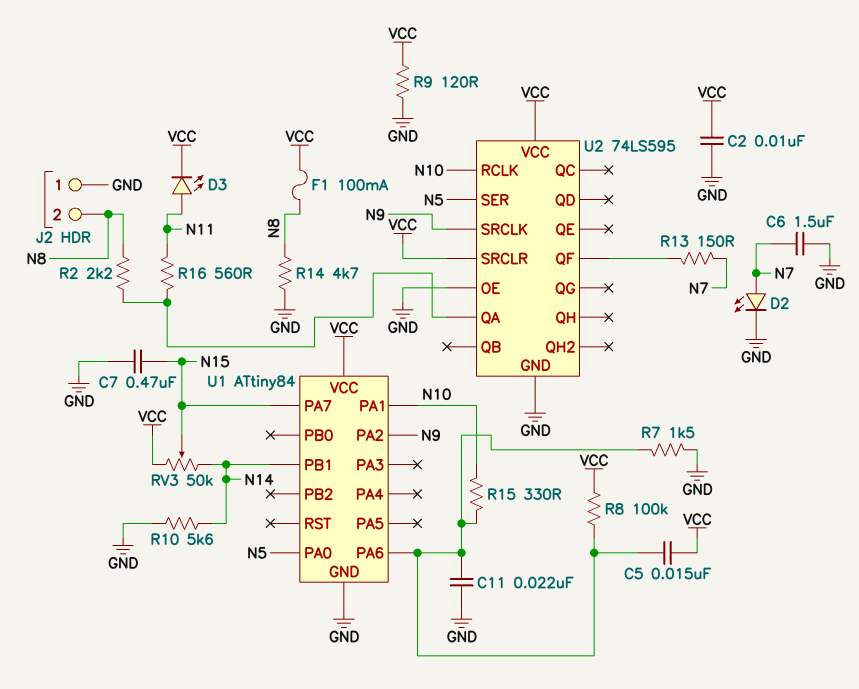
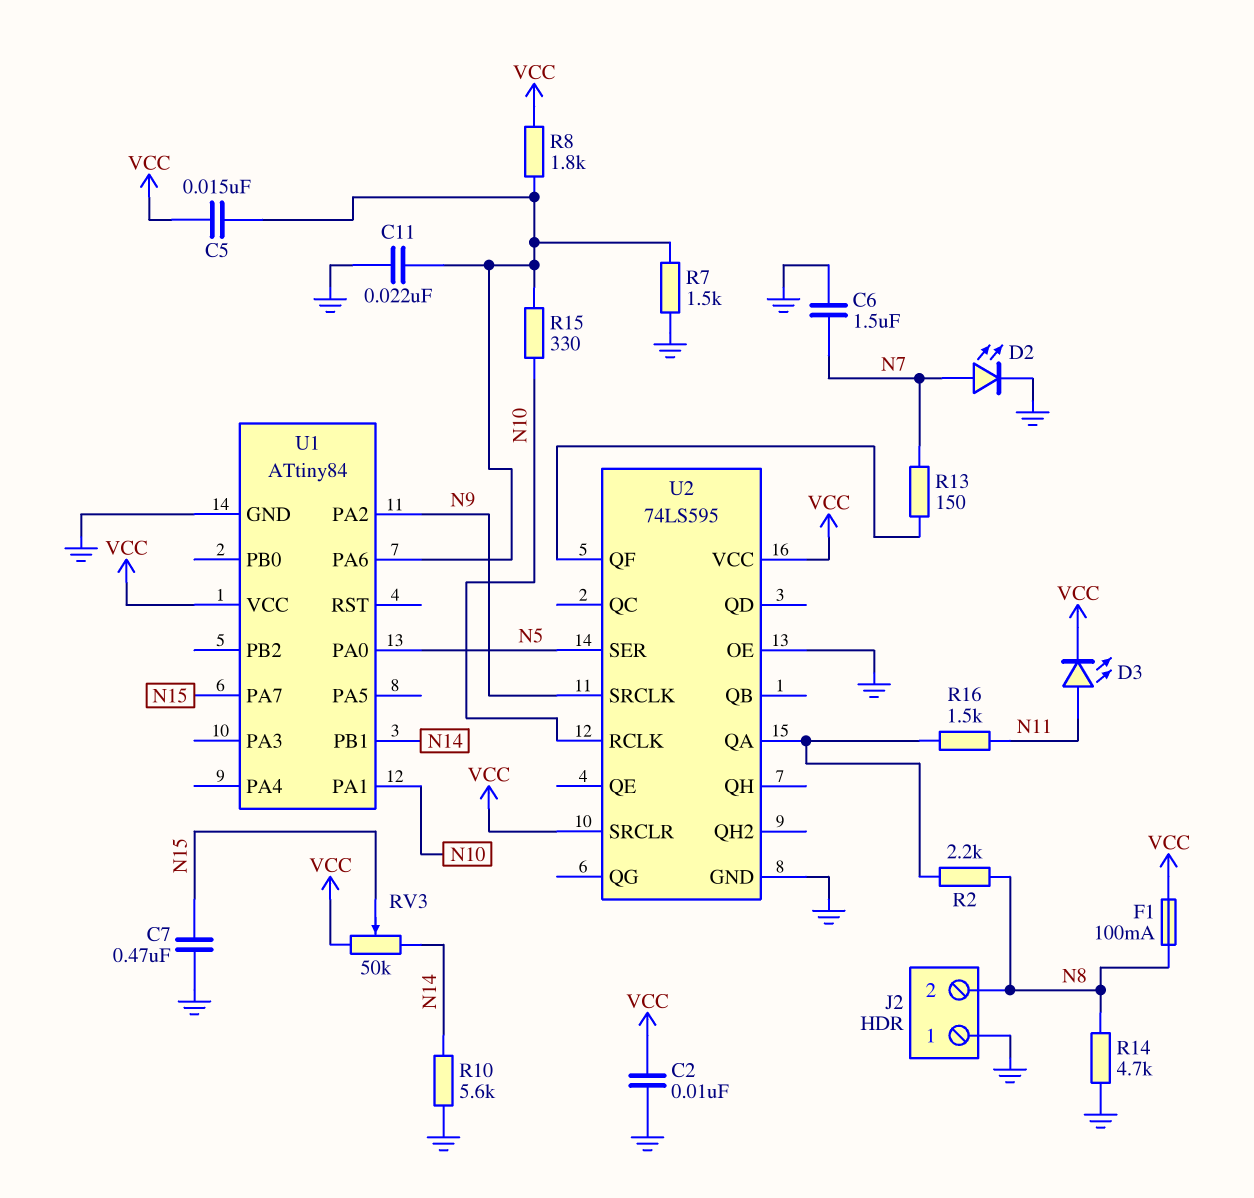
R8: 100k (U1/PA6, VCC) -> 1.8k (U1/PA6, VCC)
R9: 120 (GND, VCC) -> none
R16: 560 (N11, U2/QA) -> 1.5k (N11, U2/QA)

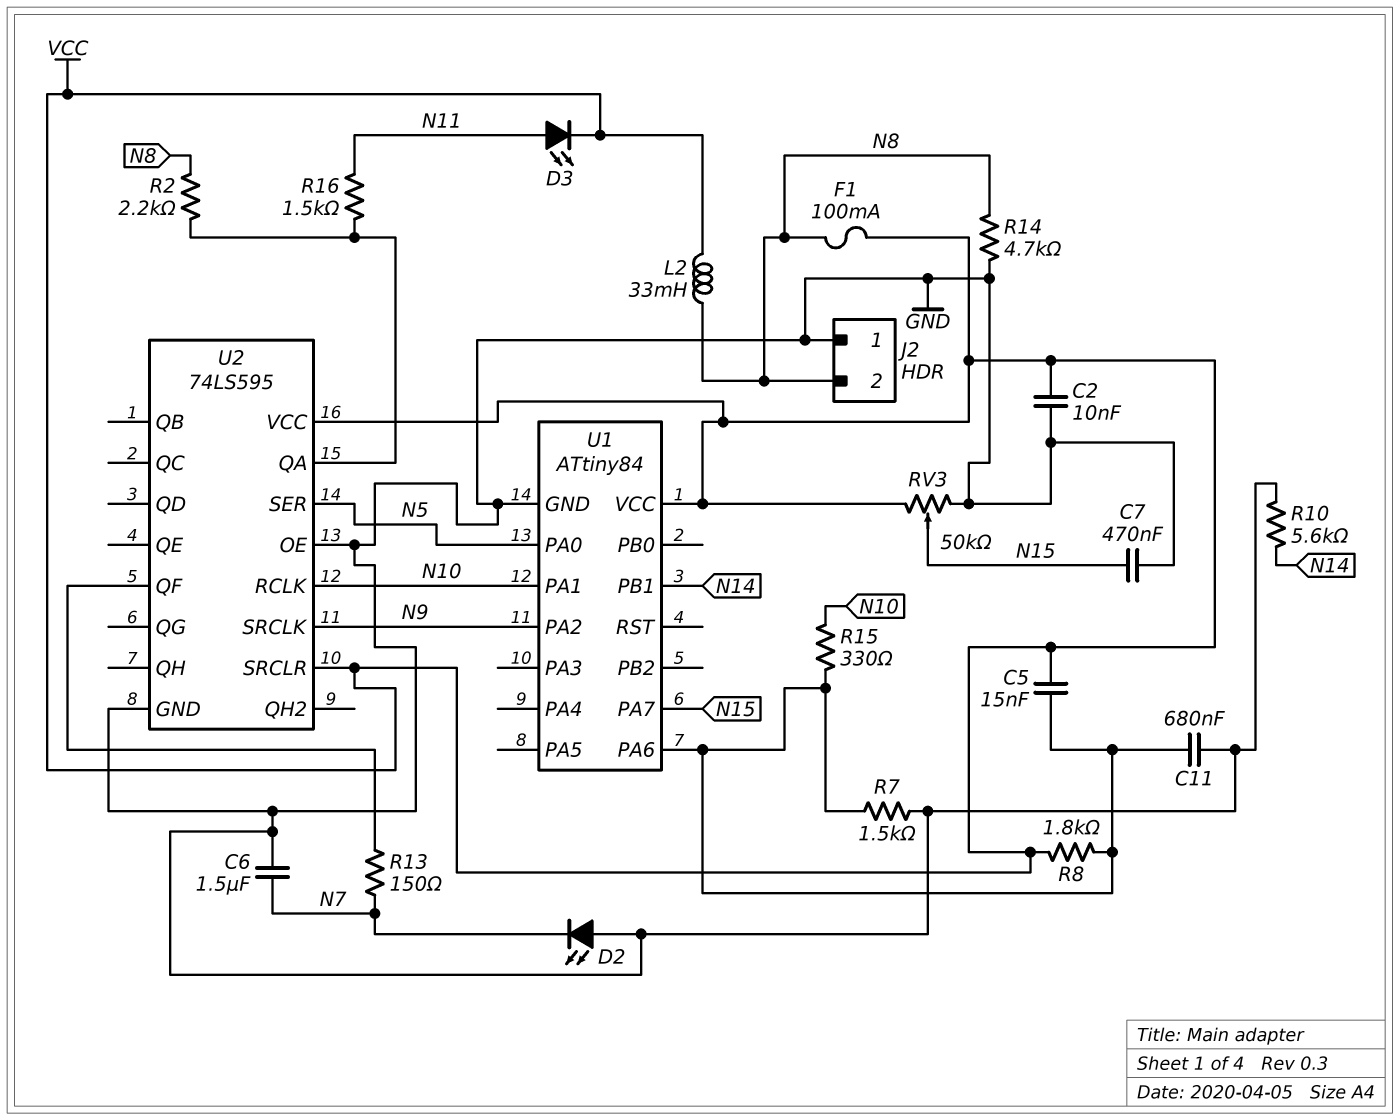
C11: 22nF (GND, U1/PA6) -> 680nF (GND, U1/PA6)
D2: LED (A N7, K GND) -> LED (A GND, K N7)
L2: none -> 33mH (N8, VCC)
RV3: 50k (N14, VCC, wiper N15) -> 50k (GND, VCC, wiper N15)

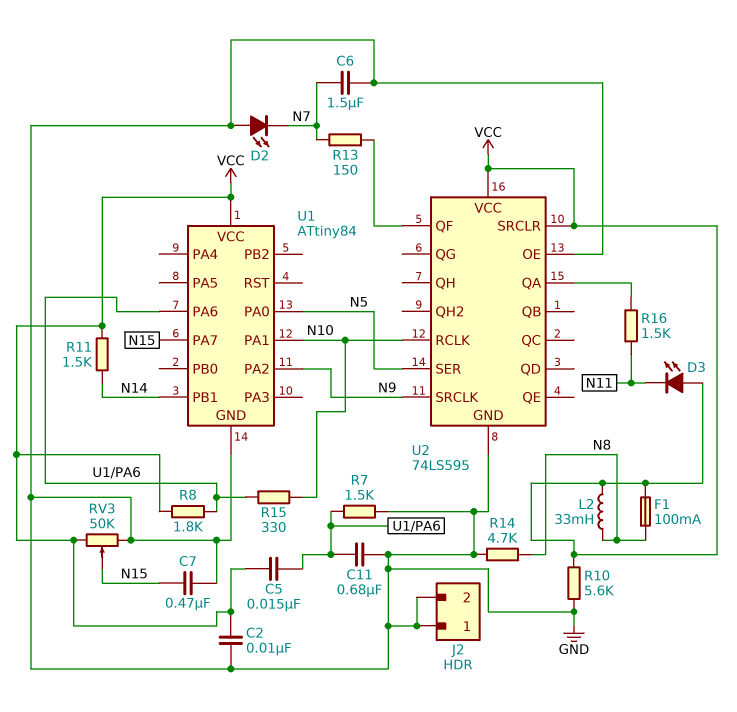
D3: LED (A N11, K VCC) -> LED (A VCC, K N11)
J2 pin 2: N8 -> GND
R2: 2.2k (N8, U2/QA) -> none
R10: 5.6k (GND, N14) -> 5.6k (GND, VCC)
R11: none -> 1.5k (N14, VCC)

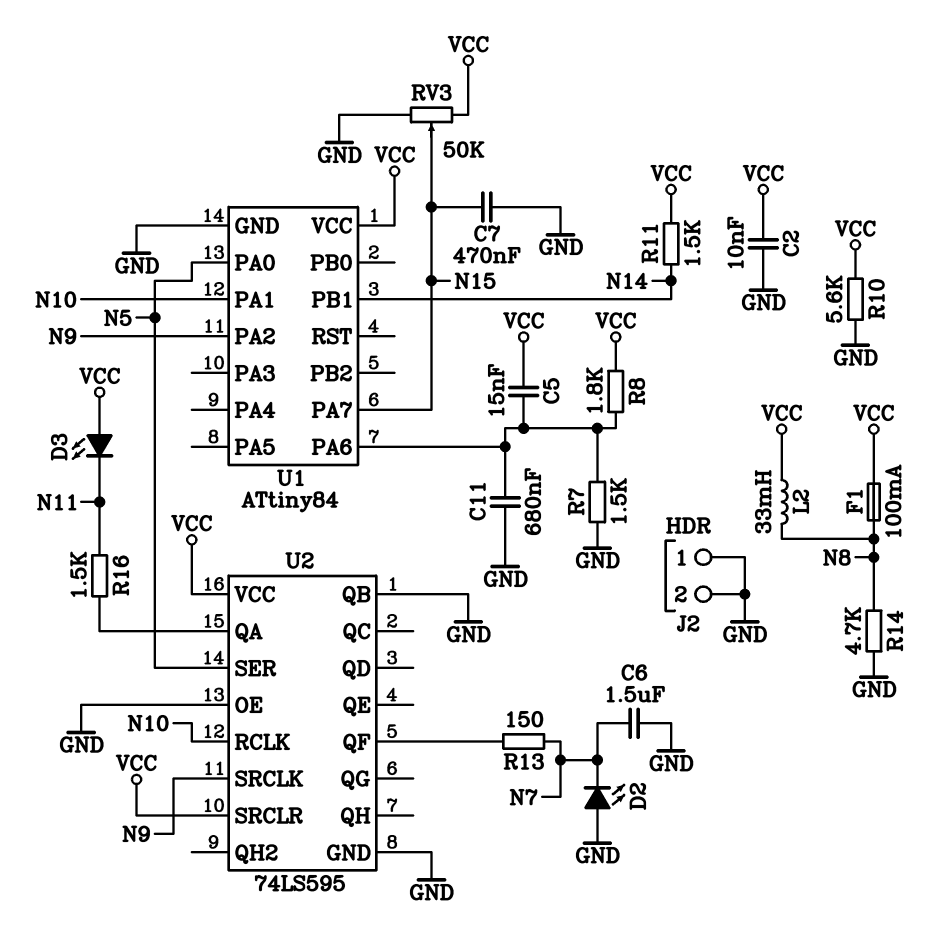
R15: 330 (N10, U1/PA6) -> none
U2 pin QB: none -> GND

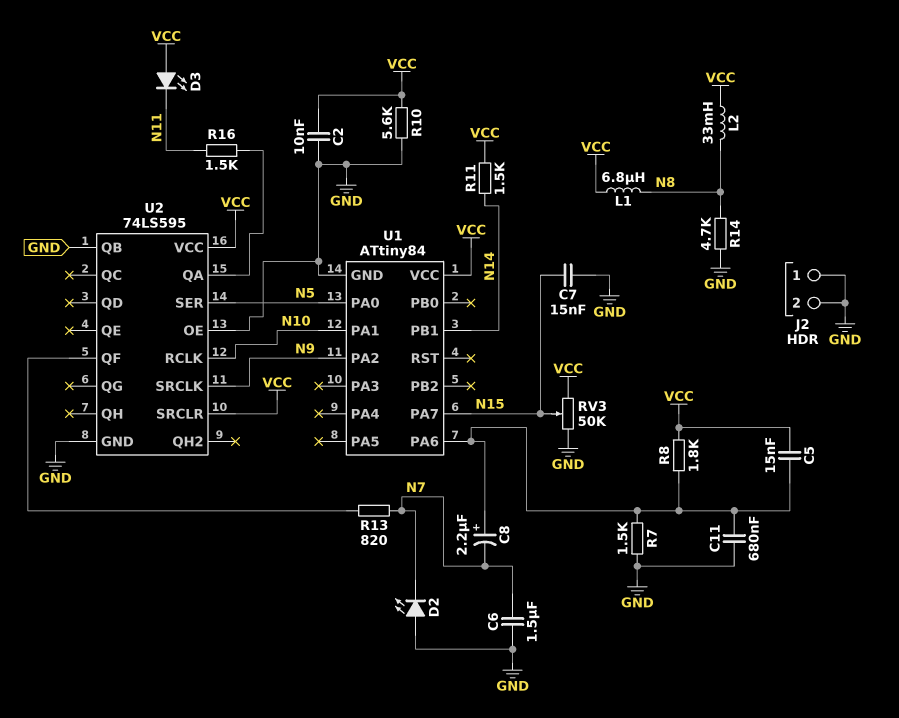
C7: 470nF (GND, N15) -> 15nF (GND, N15)
C8: none -> 2.2uF (plus U1/PA6, minus N7)
F1: 100mA (N8, VCC) -> none
L1: none -> 6.8uH (N8, VCC)
R13: 150 (N7, U2/QF) -> 820 (N7, U2/QF)

